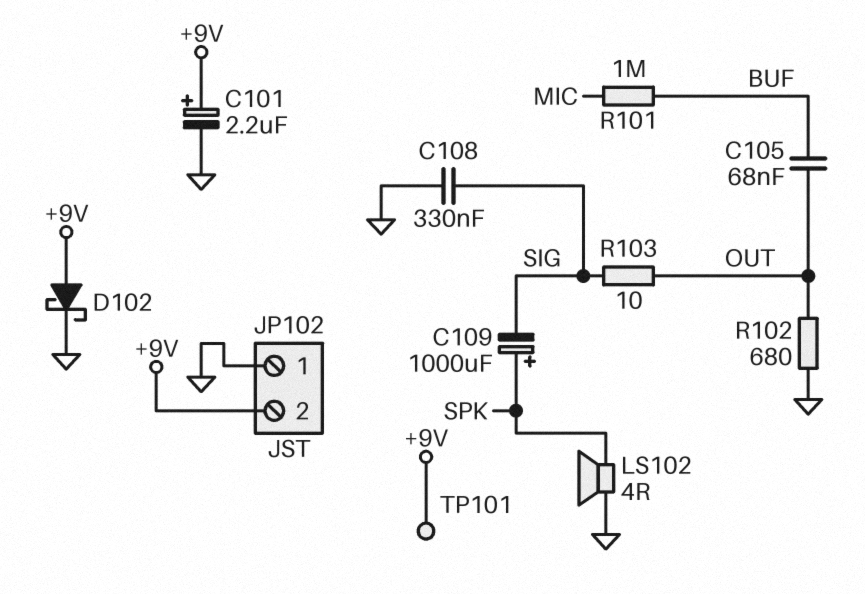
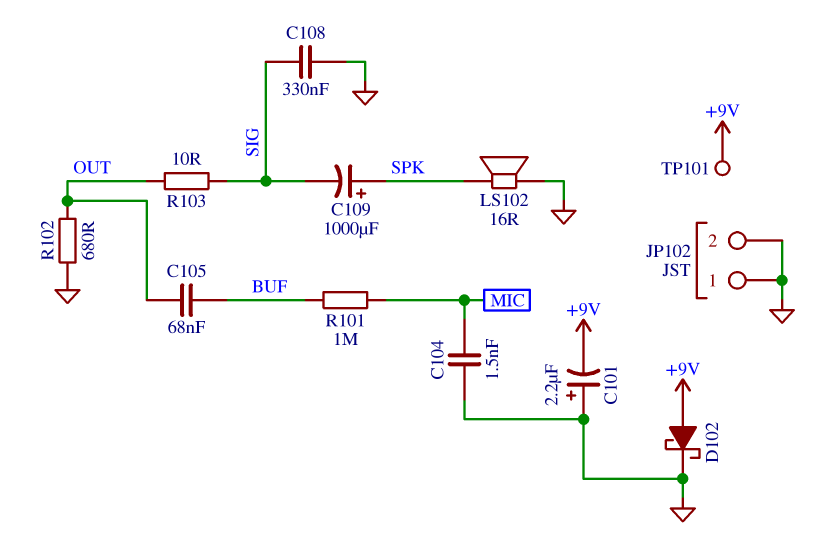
C101: 2.2uF (plus +9V, minus GND) -> 2.2uF (plus GND, minus +9V)
C104: none -> 1.5nF (GND, MIC)
JP102 pin 2: +9V -> GND
LS102: speaker 4R (GND, SPK) -> speaker 16R (GND, SPK)

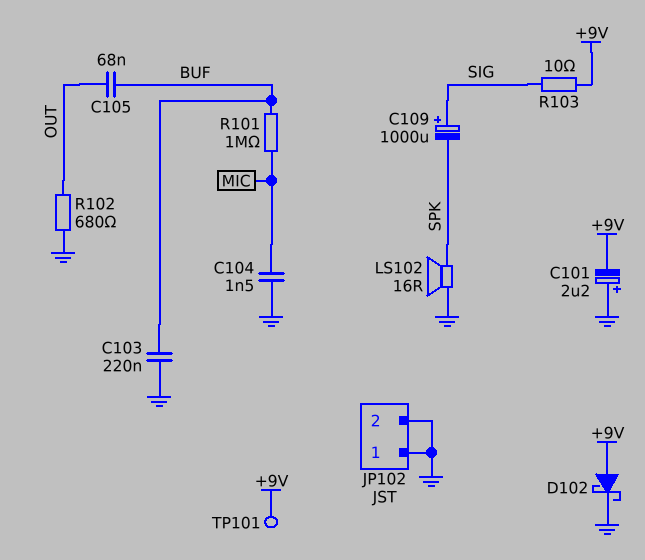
C103: none -> 220nF (BUF, GND)
C108: 330nF (GND, SIG) -> none
C109: 1000uF (plus SPK, minus SIG) -> 1000uF (plus SIG, minus SPK)
R103: 10 (OUT, SIG) -> 10 (+9V, SIG)

